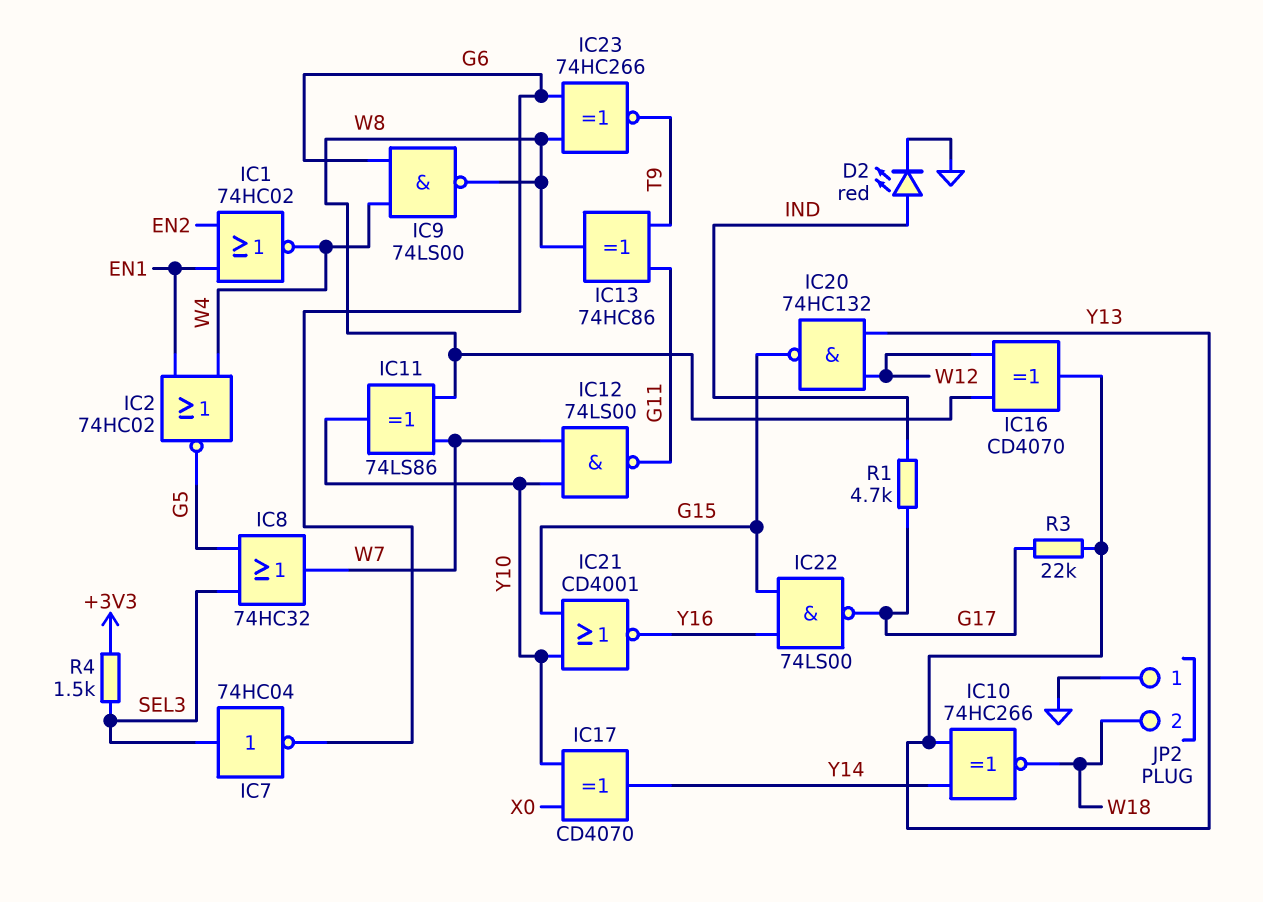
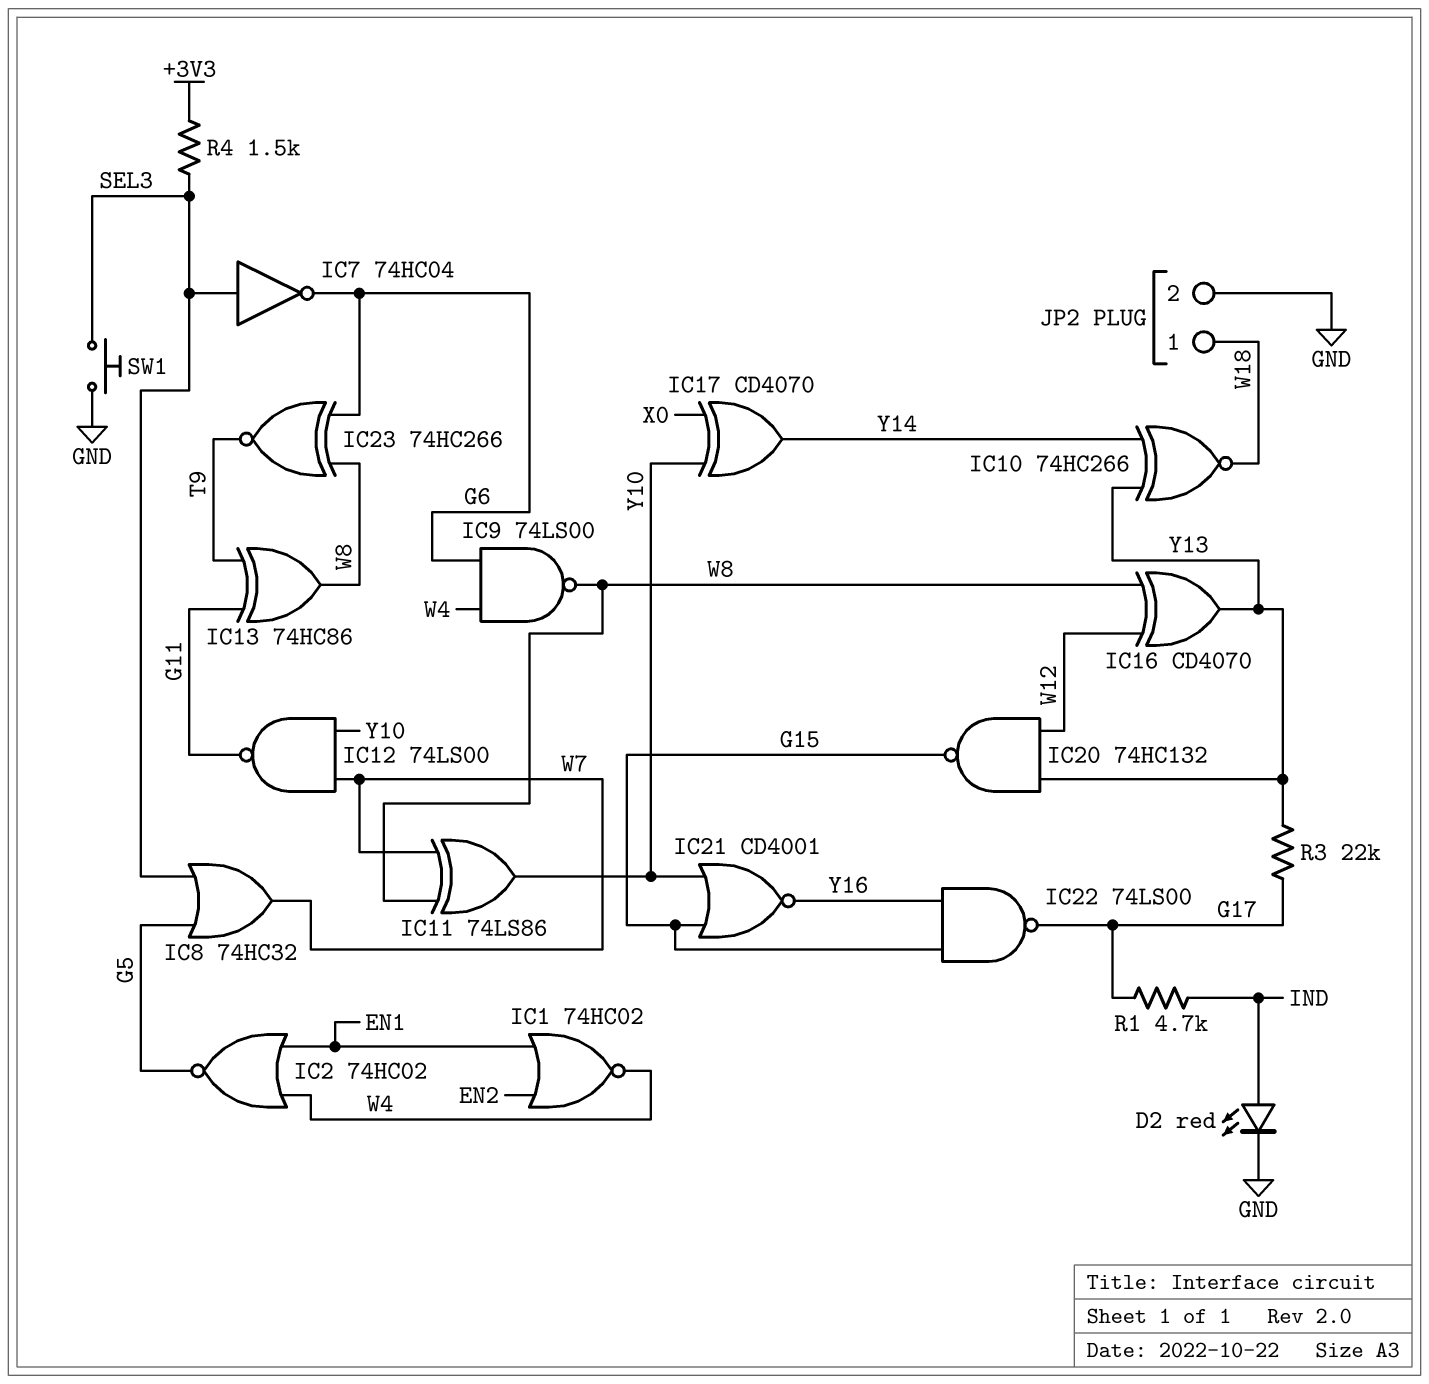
JP2 pin 1: GND -> W18
JP2 pin 2: W18 -> GND
SW1: none -> button (GND, SEL3)

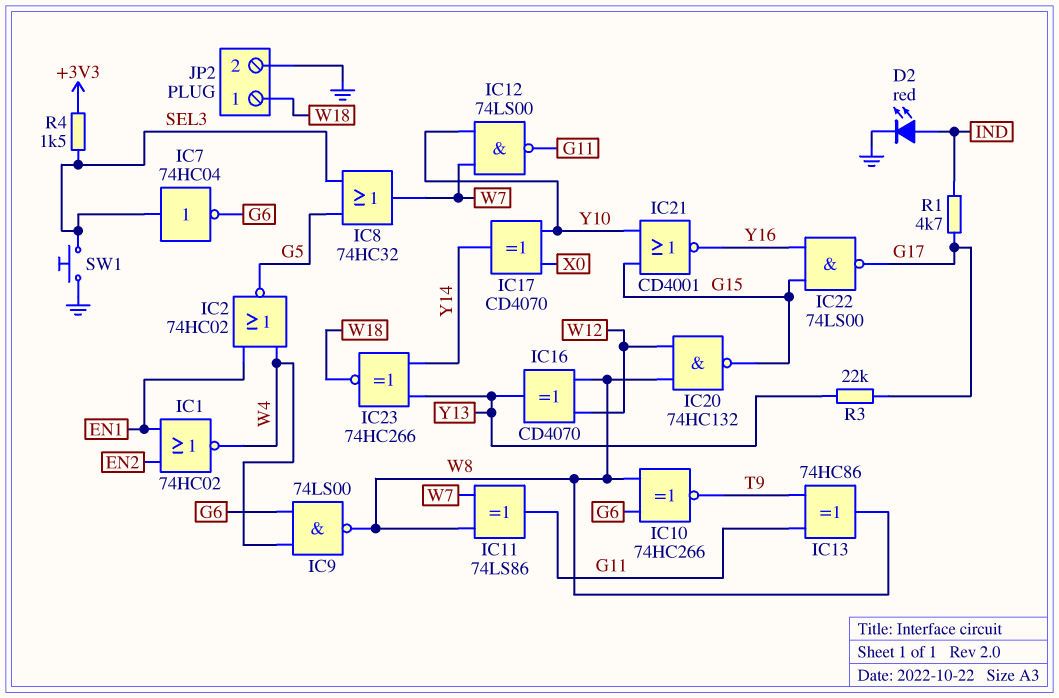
IC10: XNOR 74HC266 (in Y13, in Y14, out W18) -> XNOR 74HC266 (in G6, in W8, out T9)
IC11: XOR 74LS86 (in W7, in W8, out Y10) -> XOR 74LS86 (in W7, in W8, out G11)
IC20: NAND 74HC132 (in W12, in Y13, out G15) -> NAND 74HC132 (in W8, in W12, out G15)
IC23: XNOR 74HC266 (in G6, in W8, out T9) -> XNOR 74HC266 (in Y13, in Y14, out W18)

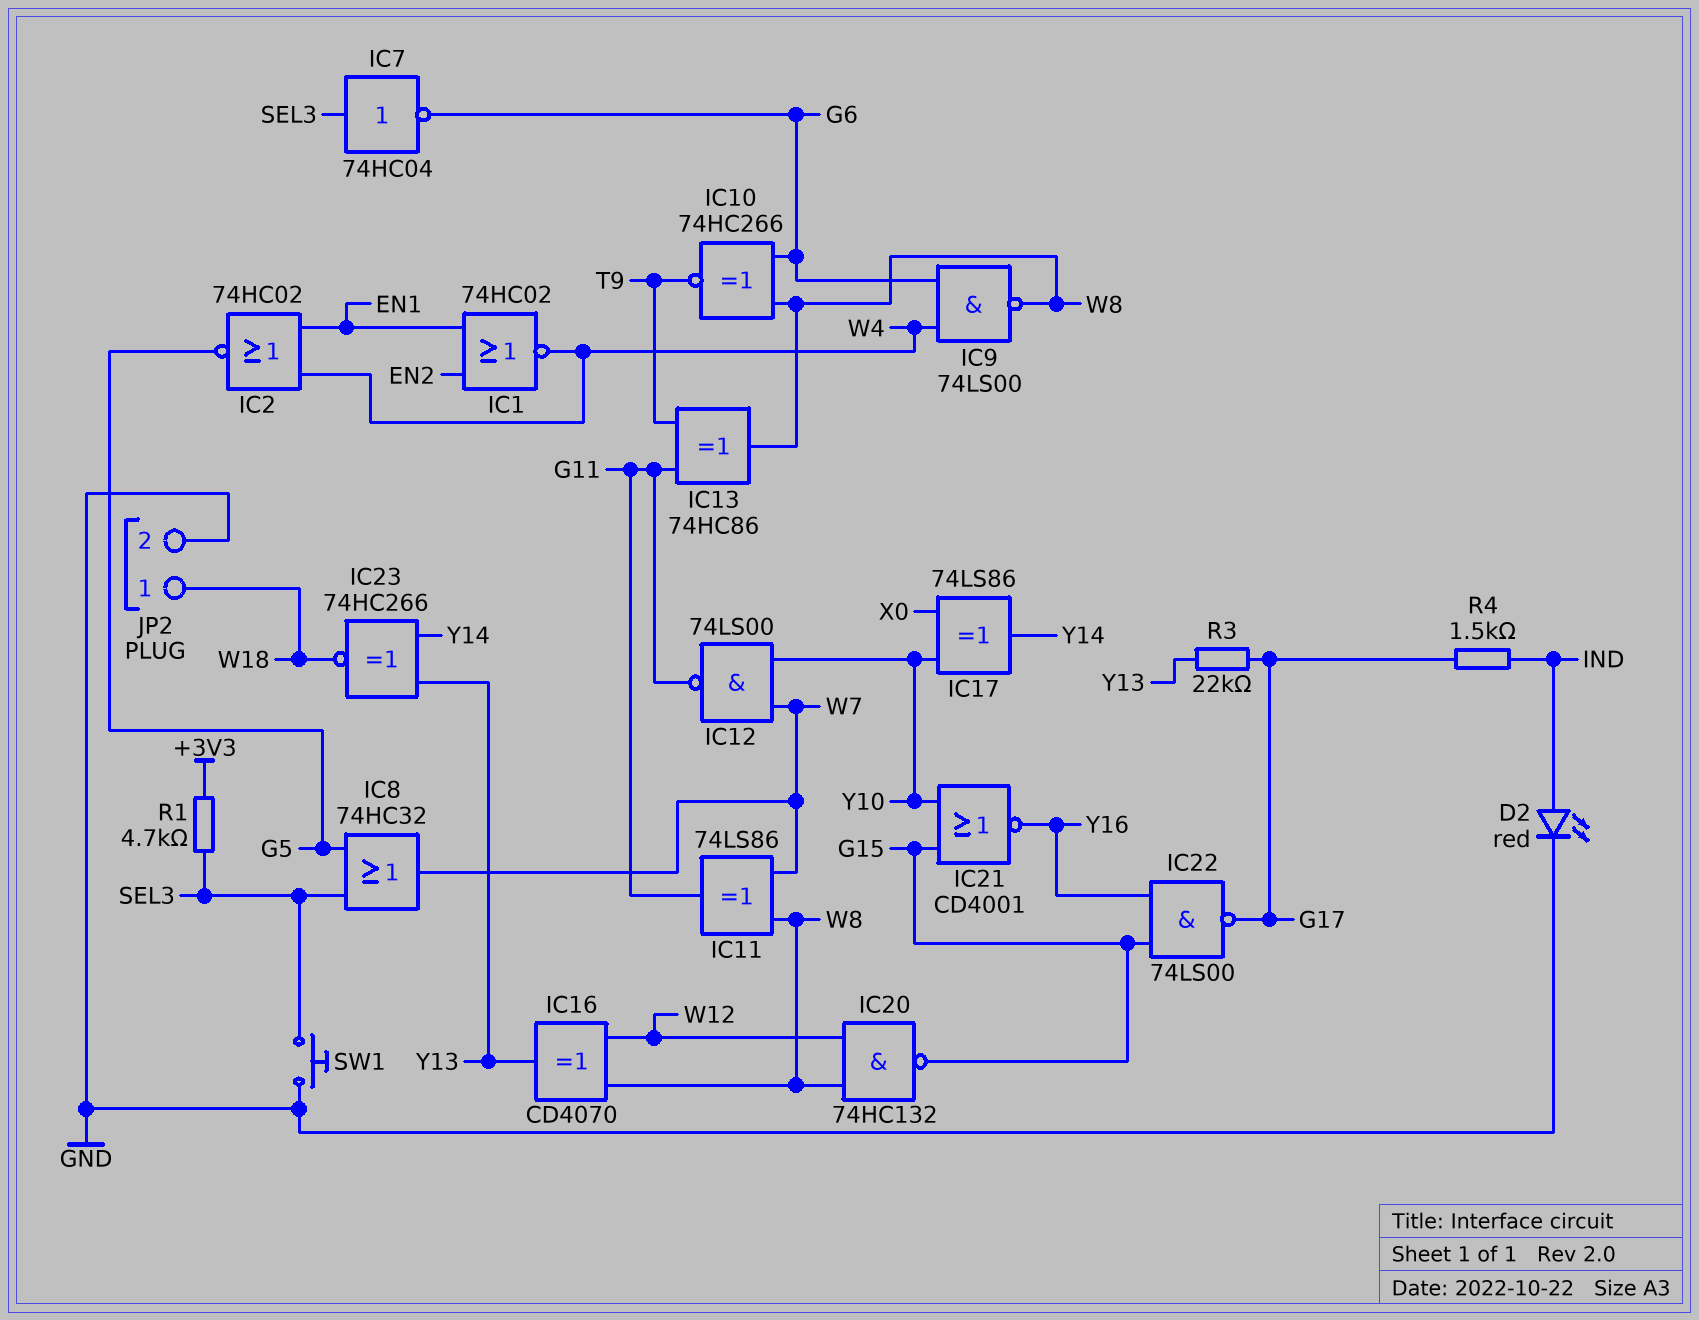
IC17: XOR CD4070 (in X0, in Y10, out Y14) -> XOR 74LS86 (in X0, in Y10, out Y14)
R1: 4.7k (G17, IND) -> 4.7k (+3V3, SEL3)
R4: 1.5k (+3V3, SEL3) -> 1.5k (G17, IND)

